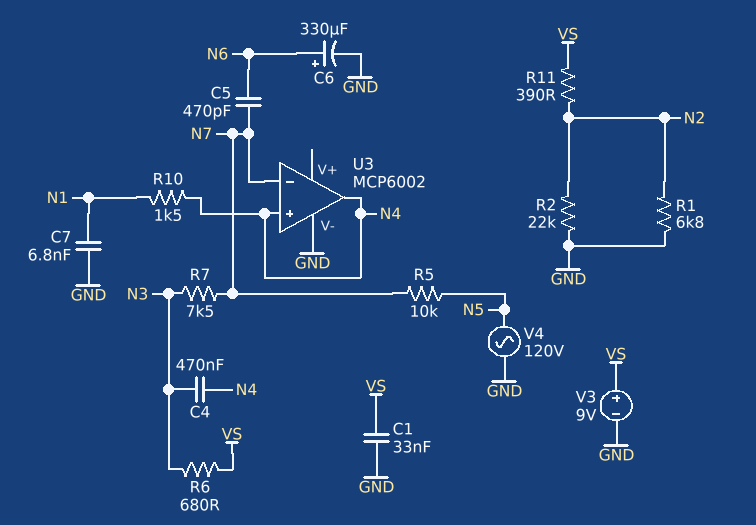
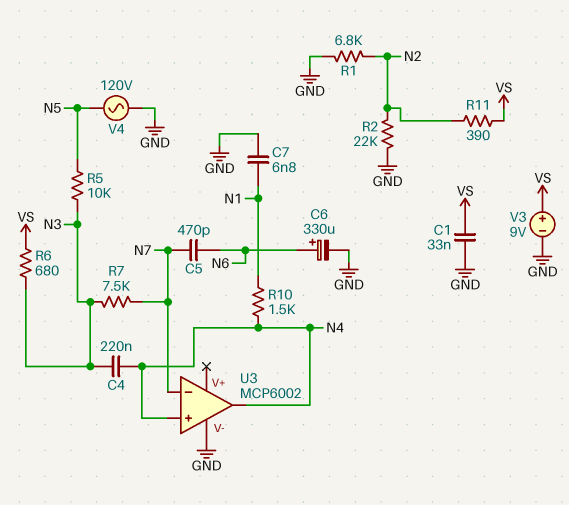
C4: 470nF (N3, N4) -> 220nF (N3, N4)
R5: 10k (N5, N7) -> 10k (N3, N5)

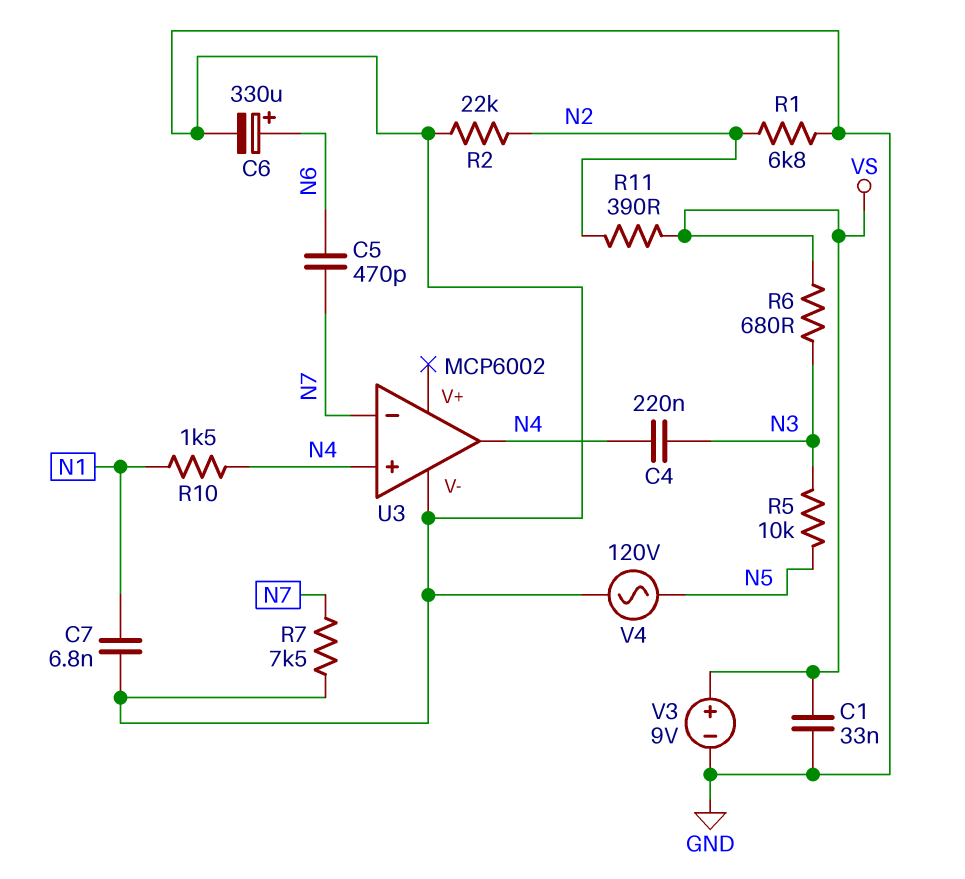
R7: 7.5k (N3, N7) -> 7.5k (GND, N7)

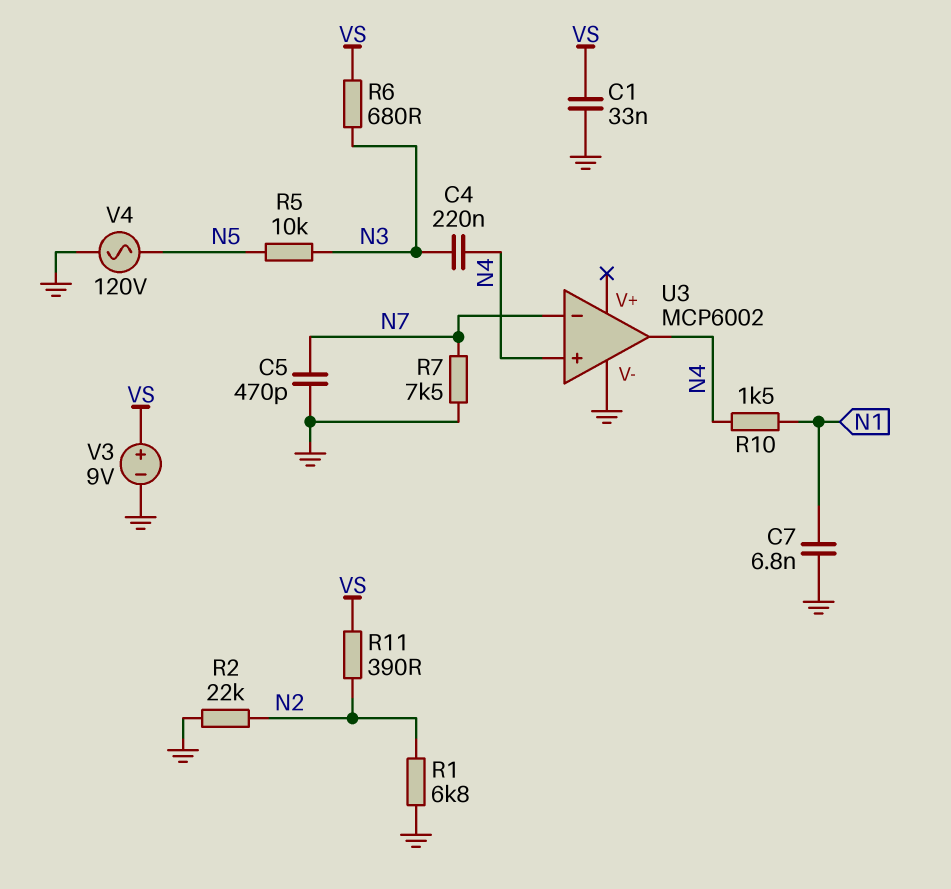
C5: 470pF (N6, N7) -> 470pF (GND, N7)
C6: 330uF (plus N6, minus GND) -> none

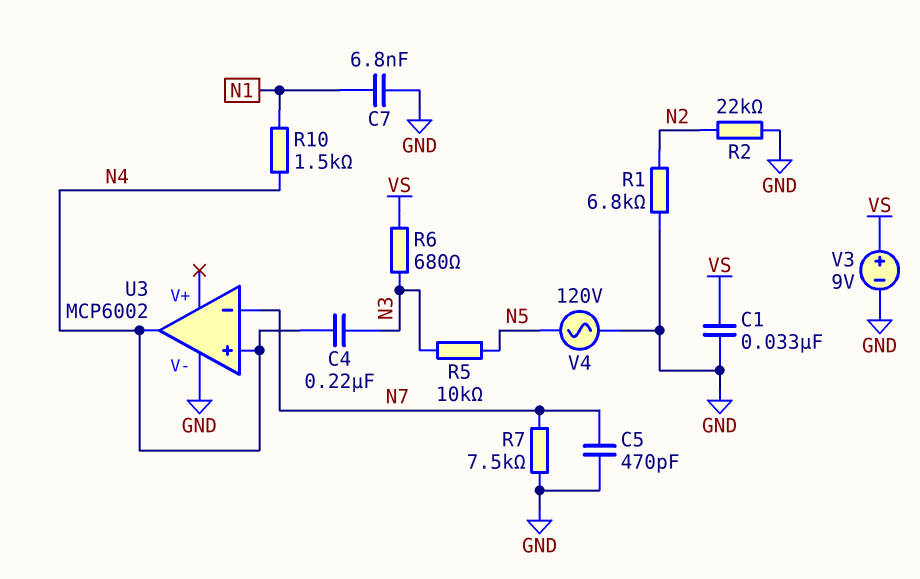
R11: 390 (N2, VS) -> none

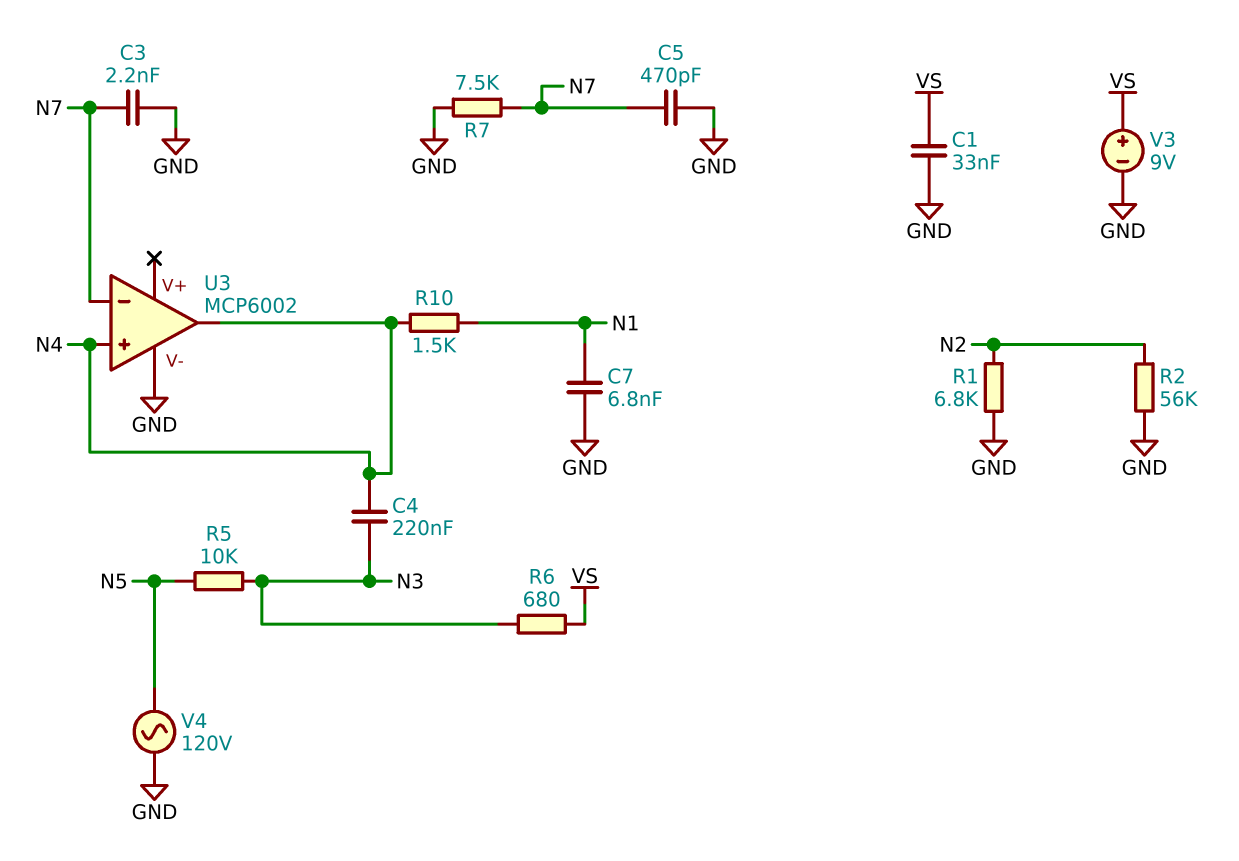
C3: none -> 2.2nF (GND, N7)
R2: 22k (GND, N2) -> 56k (GND, N2)

